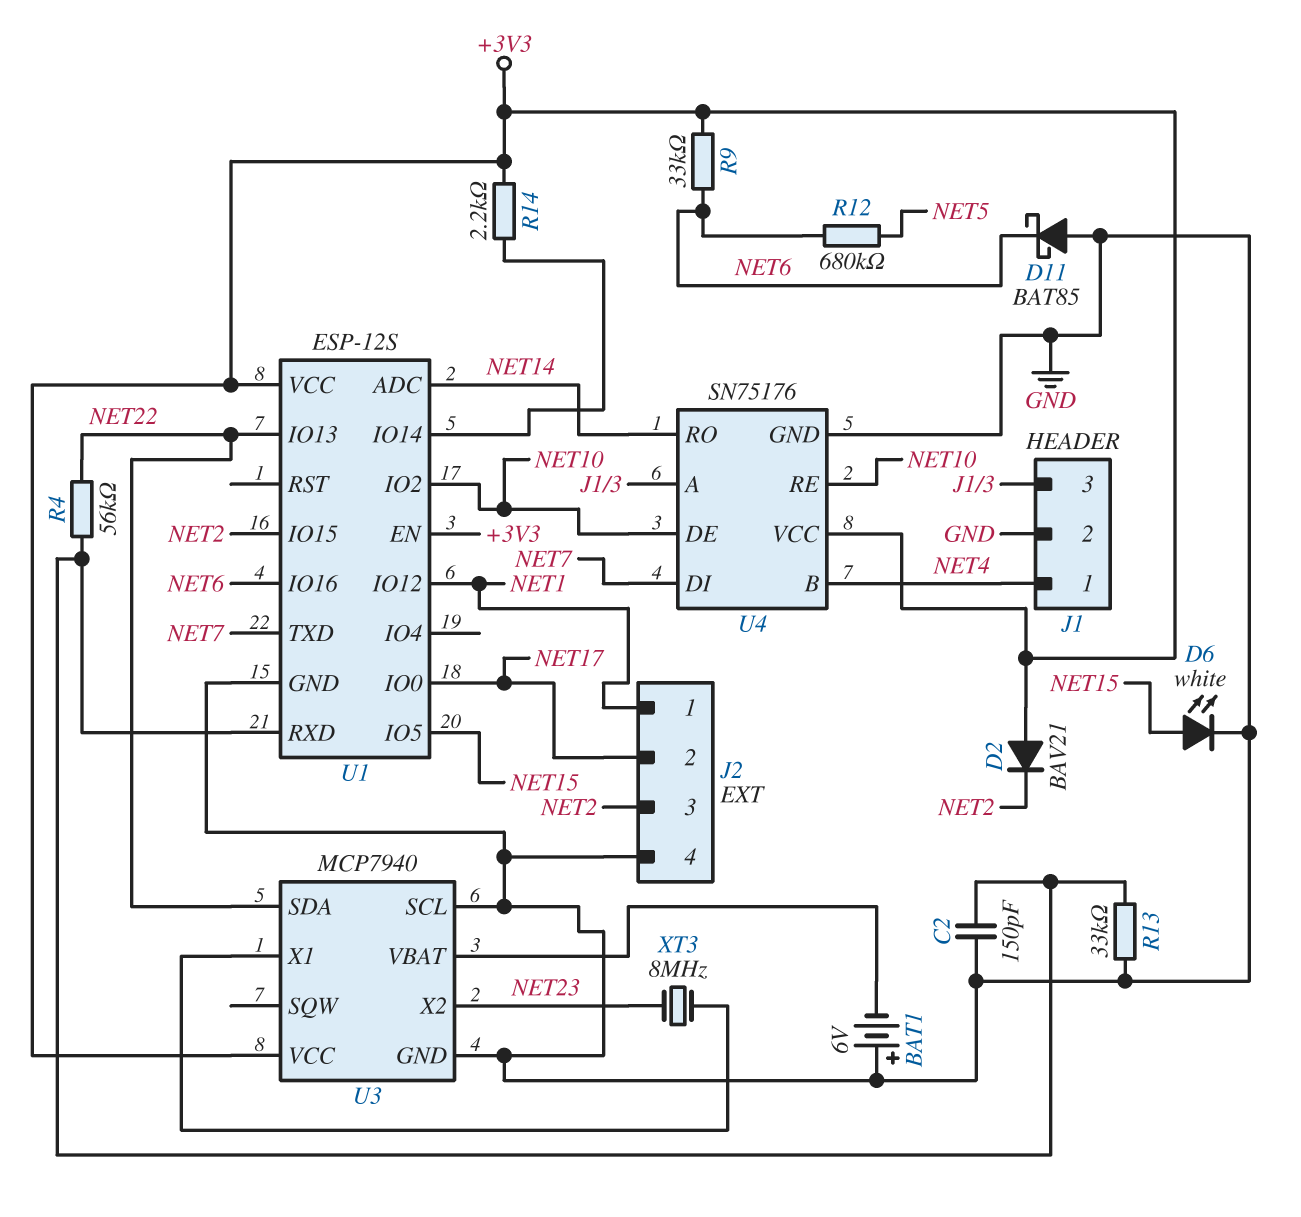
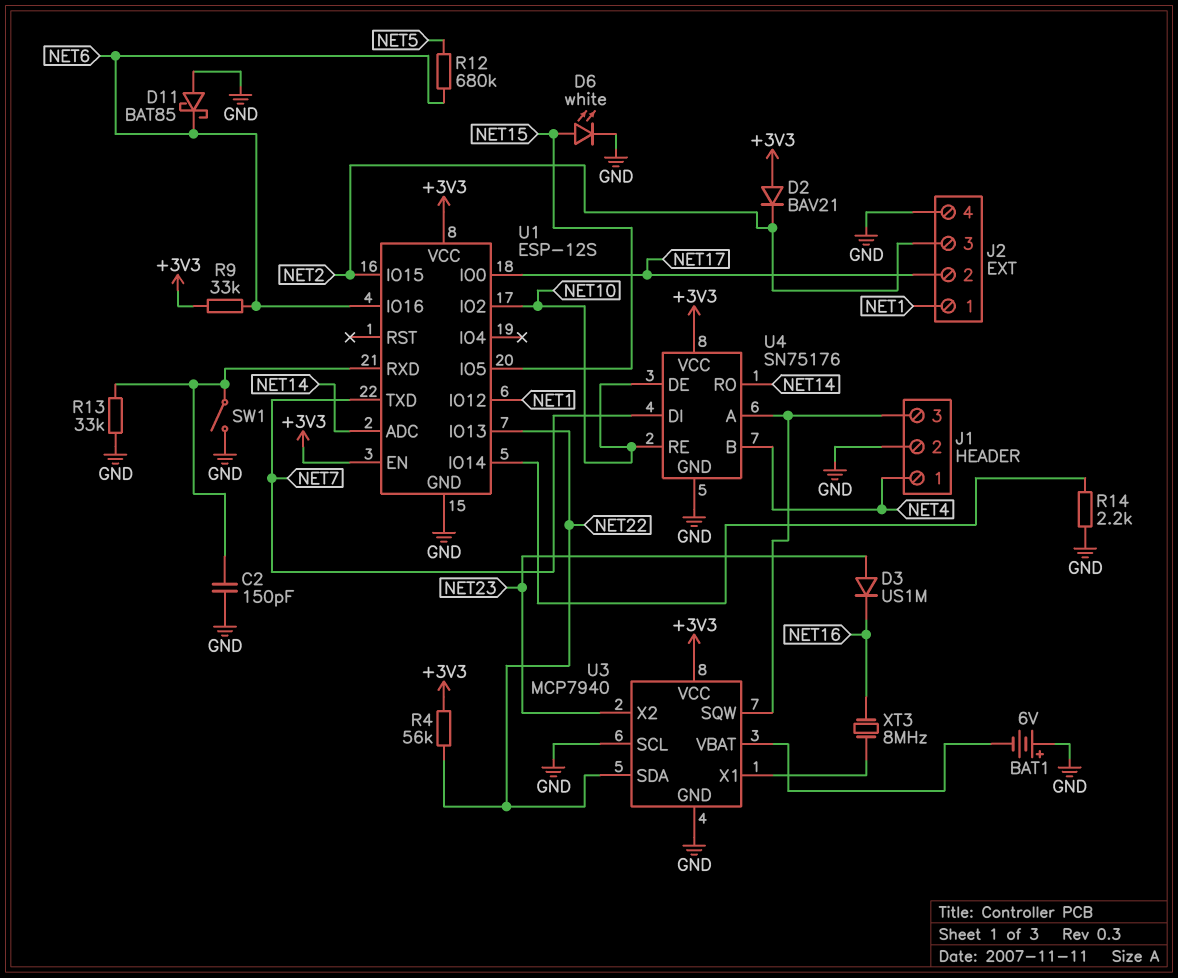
D3: none -> diode US1M (A NET23, K NET16)
R4: 56k (NET22, U1/RXD) -> 56k (+3V3, NET22)
R14: 2.2k (+3V3, U1/IO14) -> 2.2k (GND, U1/IO14)
SW1: none -> switch (GND, U1/RXD)
U3 pin SQW: none -> J1/3
XT3: 8MHz (NET23, U3/X1) -> 8MHz (NET16, U3/X1)

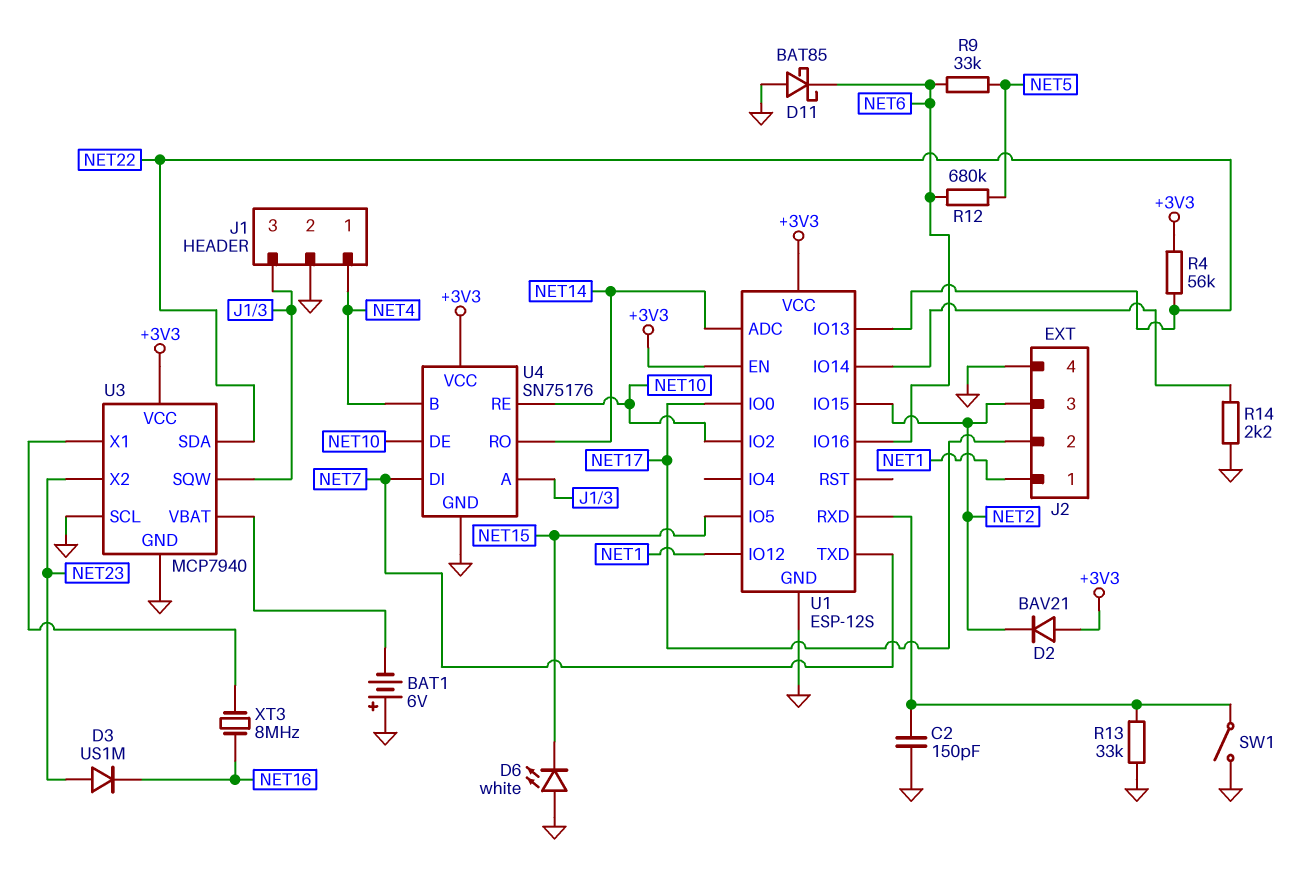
D6: LED white (A NET15, K GND) -> LED white (A GND, K NET15)
R9: 33k (+3V3, NET6) -> 33k (NET5, NET6)

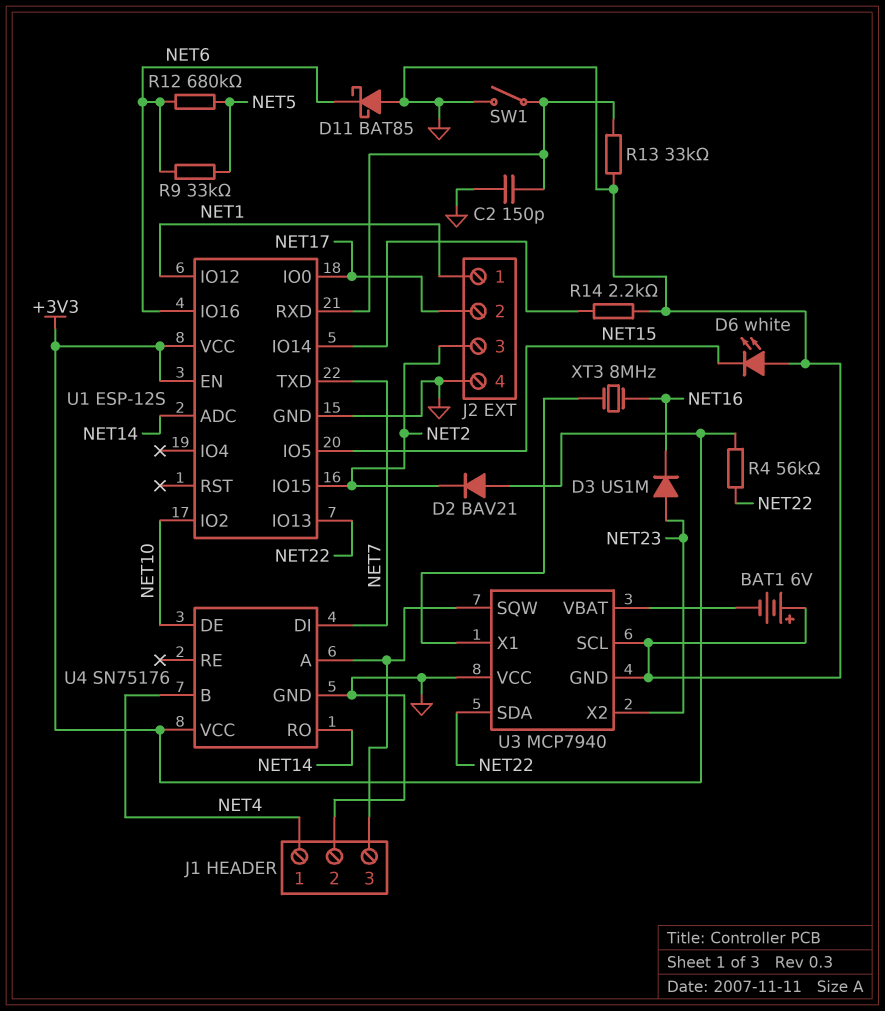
U3 pin VCC: +3V3 -> GND
U4 pin RE: NET10 -> none

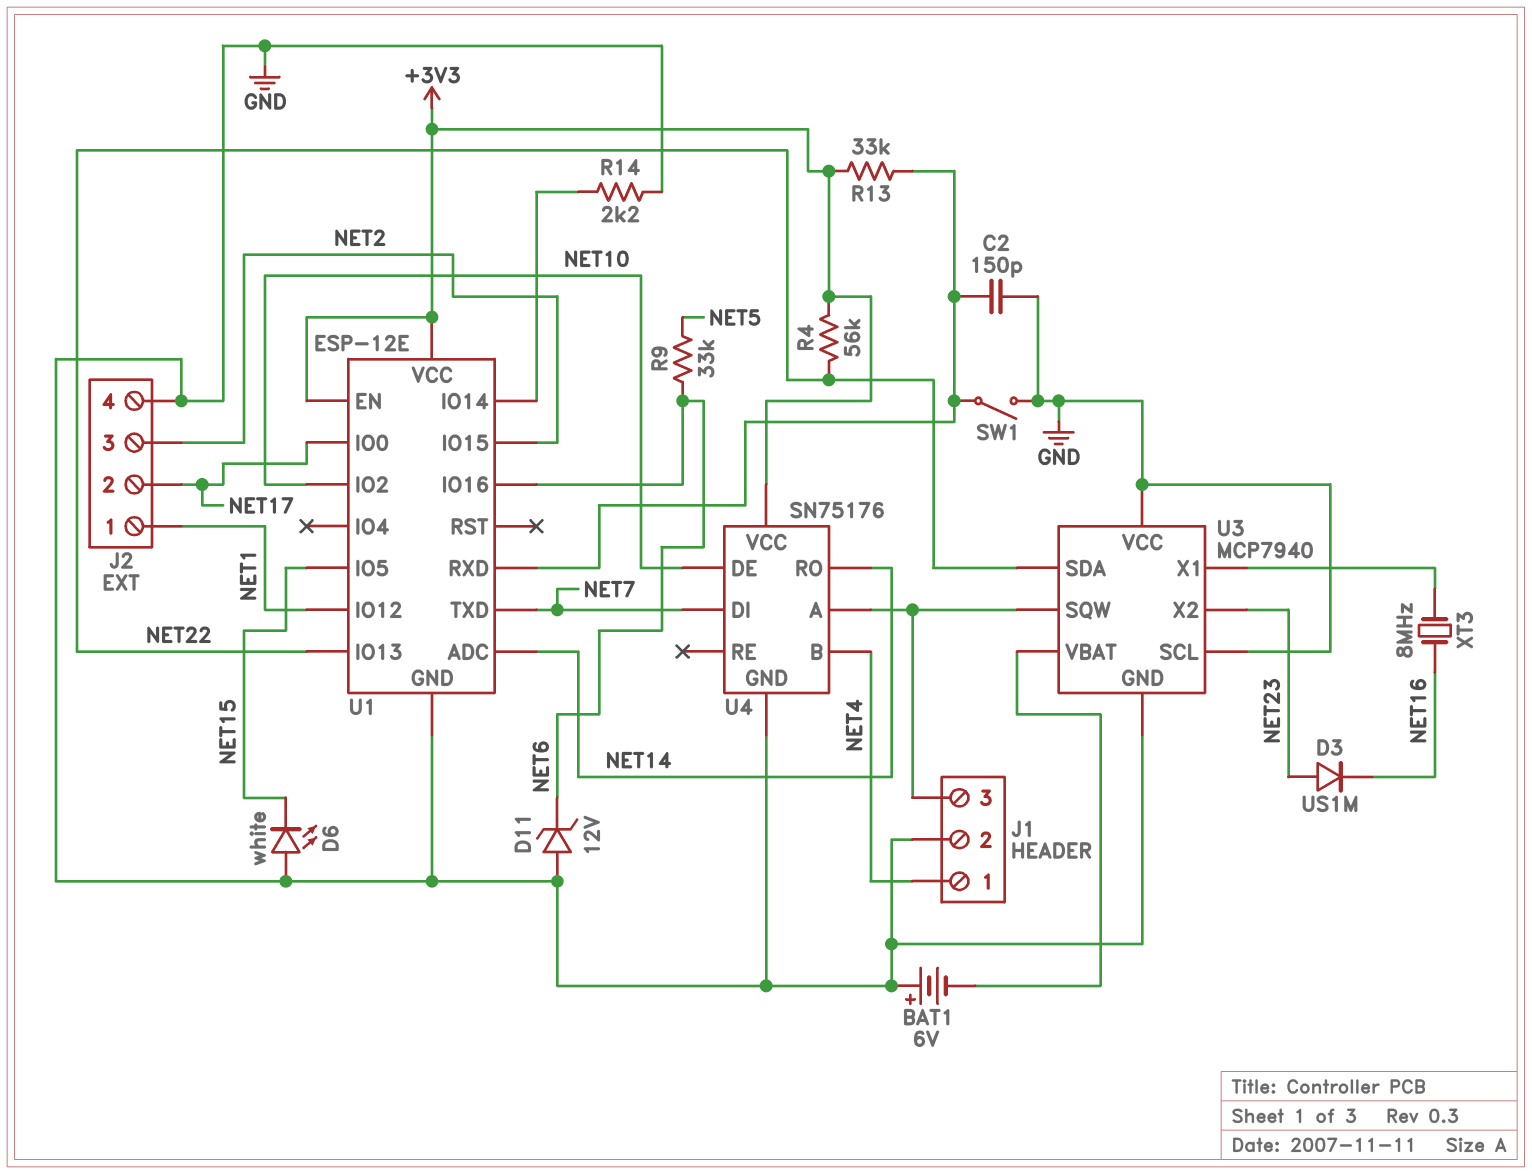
D2: diode BAV21 (A +3V3, K NET2) -> none
D11: schottky BAT85 (A GND, K NET6) -> zener 12V (A GND, K NET6)
R12: 680k (NET5, NET6) -> none
R13: 33k (GND, U1/RXD) -> 33k (+3V3, U1/RXD)
U1: ESP-12S -> ESP-12E

